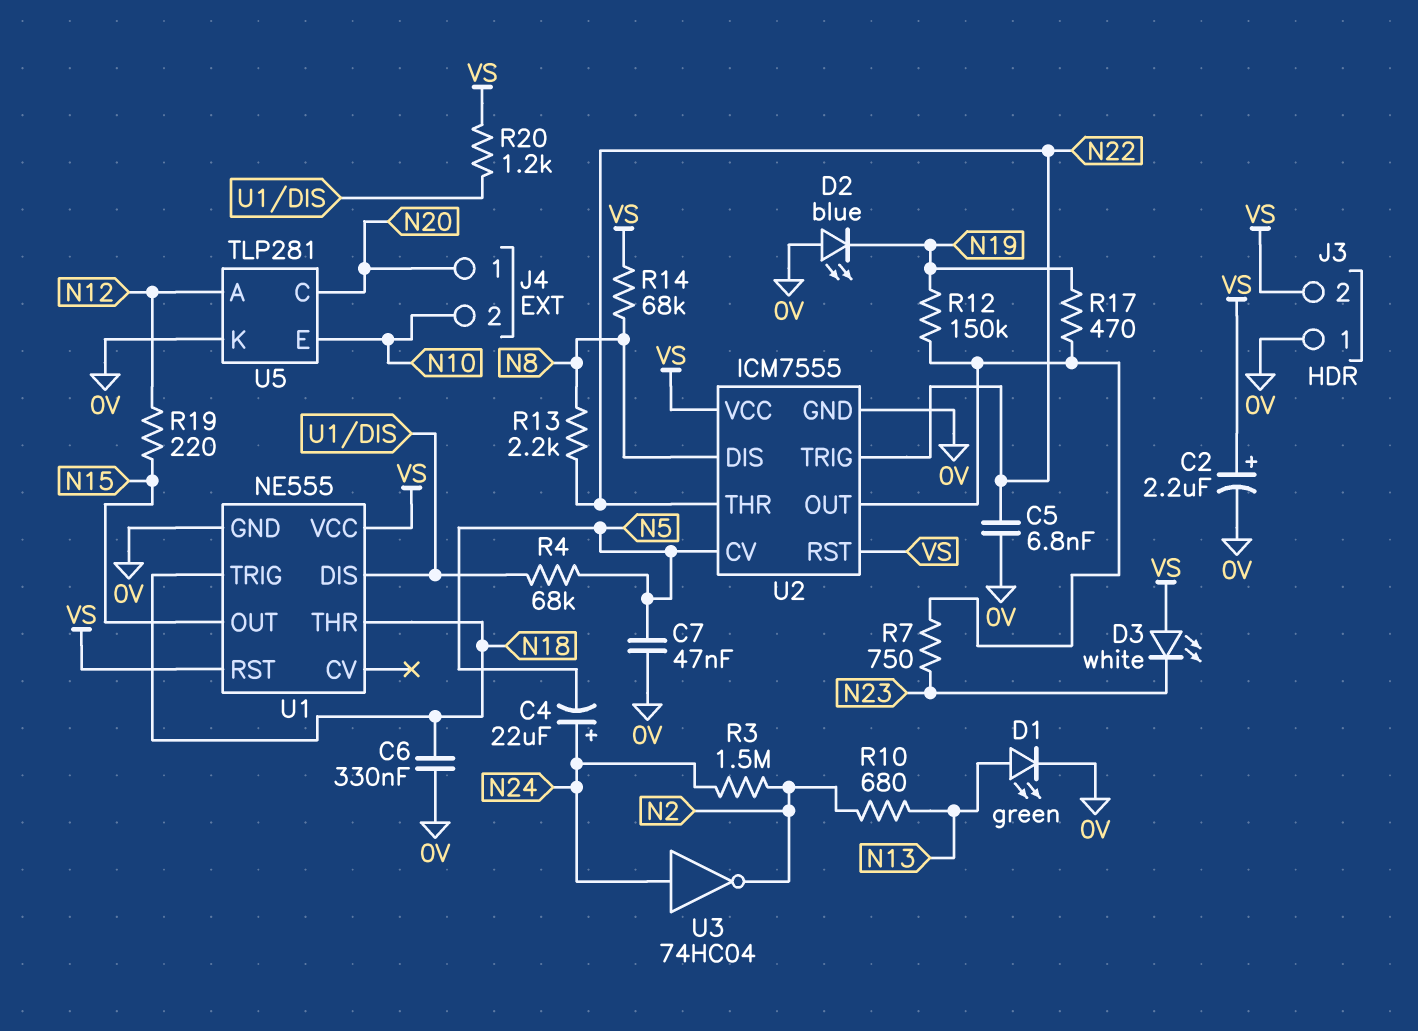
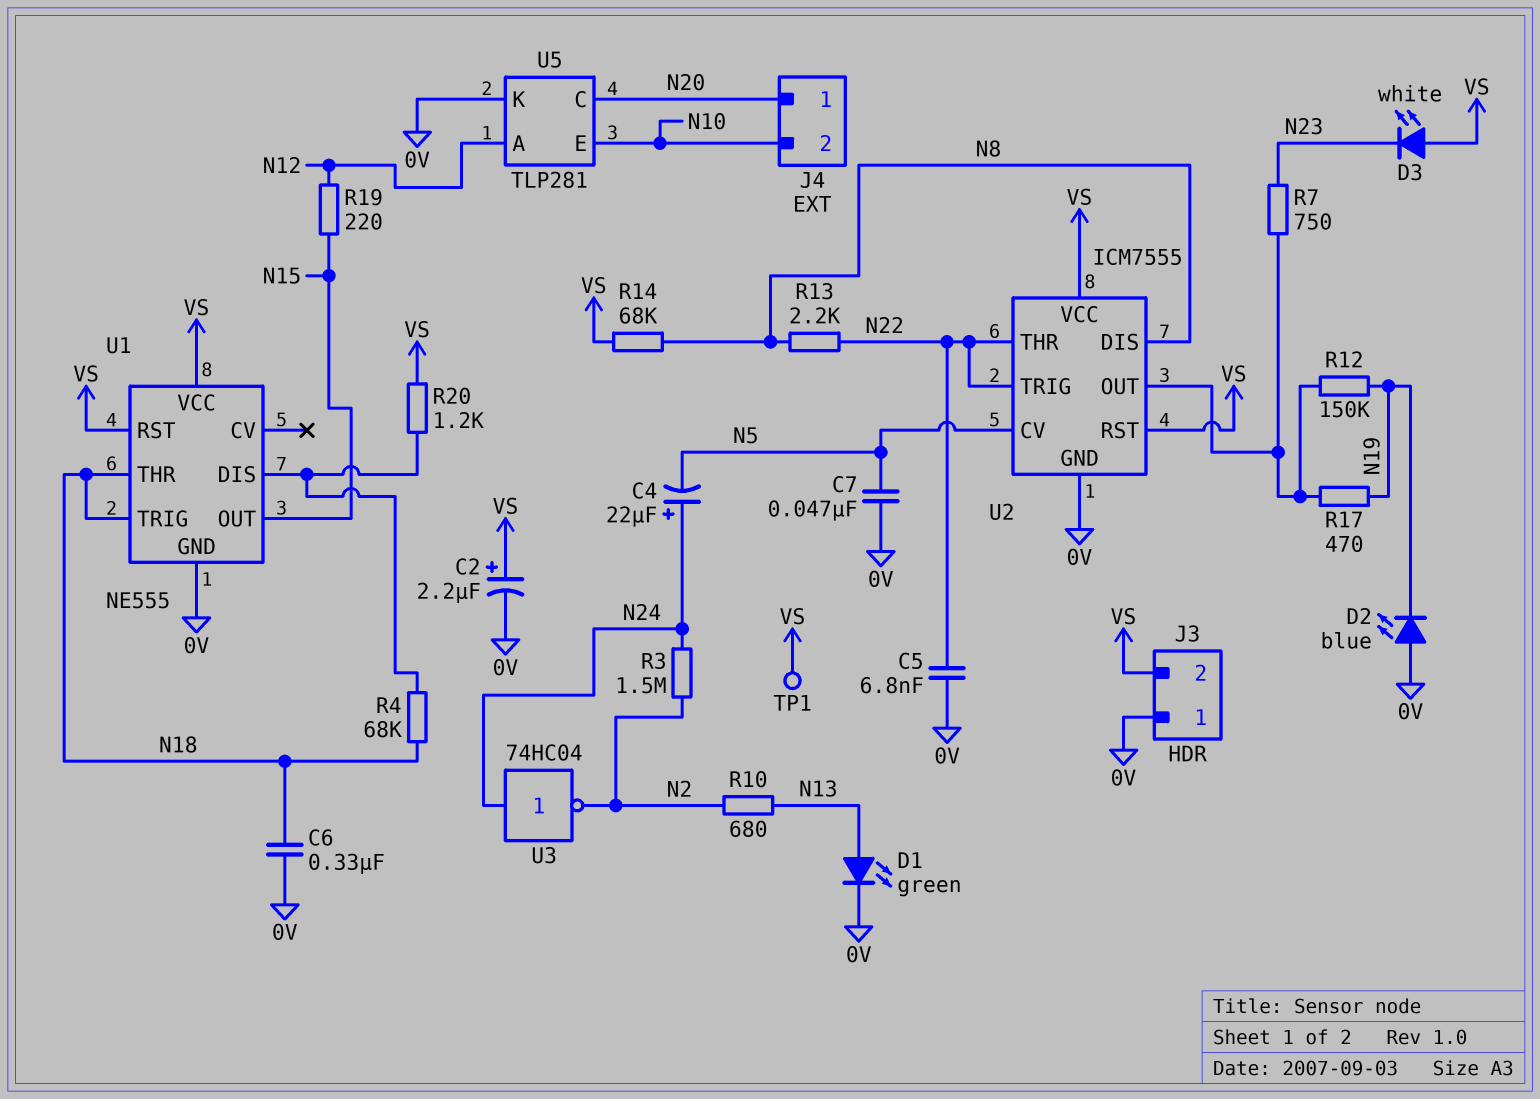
R4: 68k (N5, U1/DIS) -> 68k (N18, U1/DIS)
TP1: none -> test point (VS)

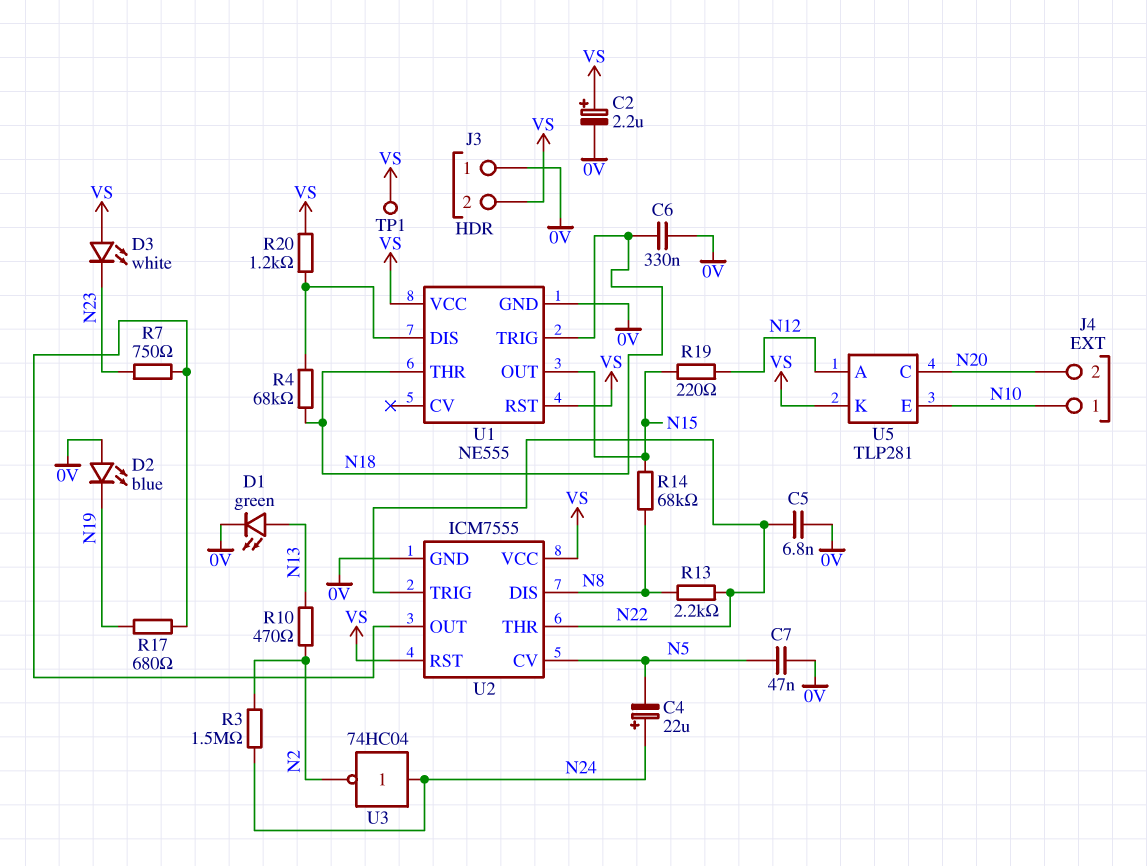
J4 pin 1: N20 -> N10
J4 pin 2: N10 -> N20
R10: 680 (N2, N13) -> 470 (N2, N13)
R12: 150k (N19, U2/OUT) -> none
R14: 68k (N8, VS) -> 68k (N8, N15)
R17: 470 (N19, U2/OUT) -> 680 (N19, U2/OUT)
U5 pin K: 0V -> VS

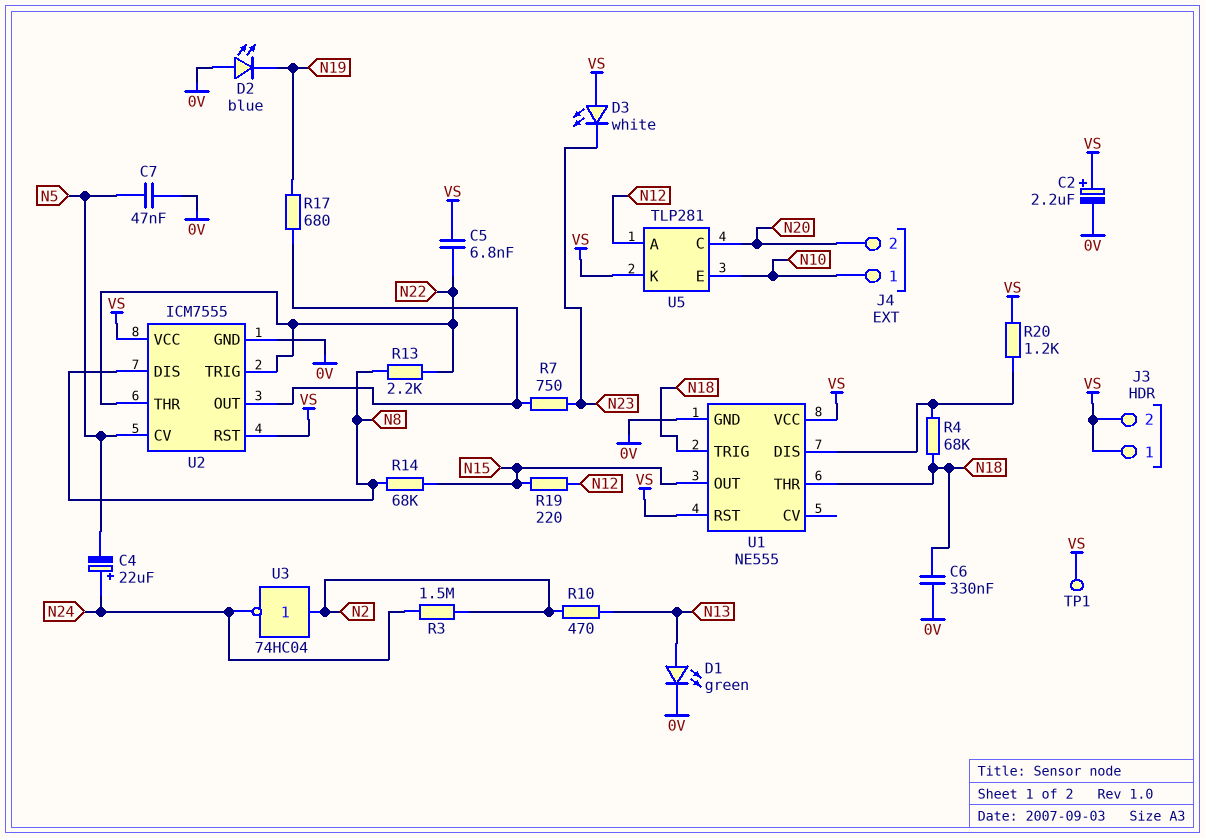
C5: 6.8nF (0V, N22) -> 6.8nF (N22, VS)
J3 pin 1: 0V -> VS
U3: NOT 74HC04 (in N24, out N2) -> NOT 74HC04 (in N2, out N24)

